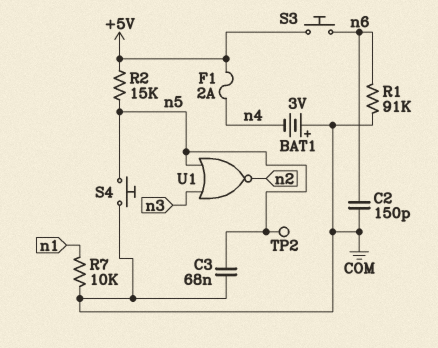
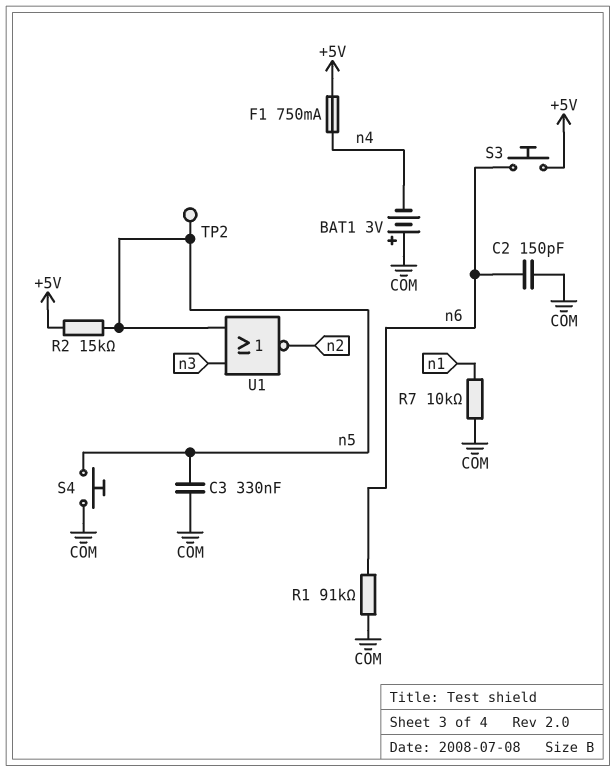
C3: 68nF (COM, n5) -> 330nF (COM, n5)
F1: 2A (+5V, n4) -> 750mA (+5V, n4)

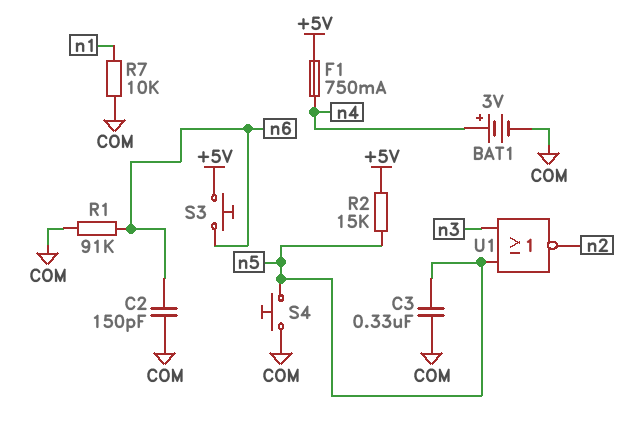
BAT1: 3V (plus COM, minus n4) -> 3V (plus n4, minus COM)
TP2: test point (n5) -> none

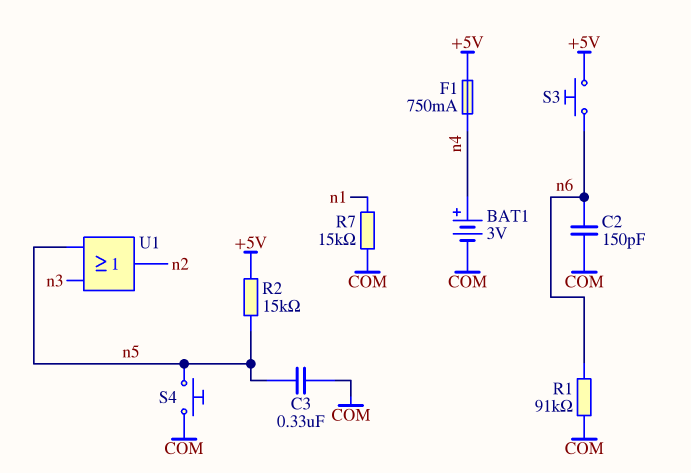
R7: 10k (COM, n1) -> 15k (COM, n1)
U1: NOR (in n3, in n5, out n2) -> OR (in n3, in n5, out n2)

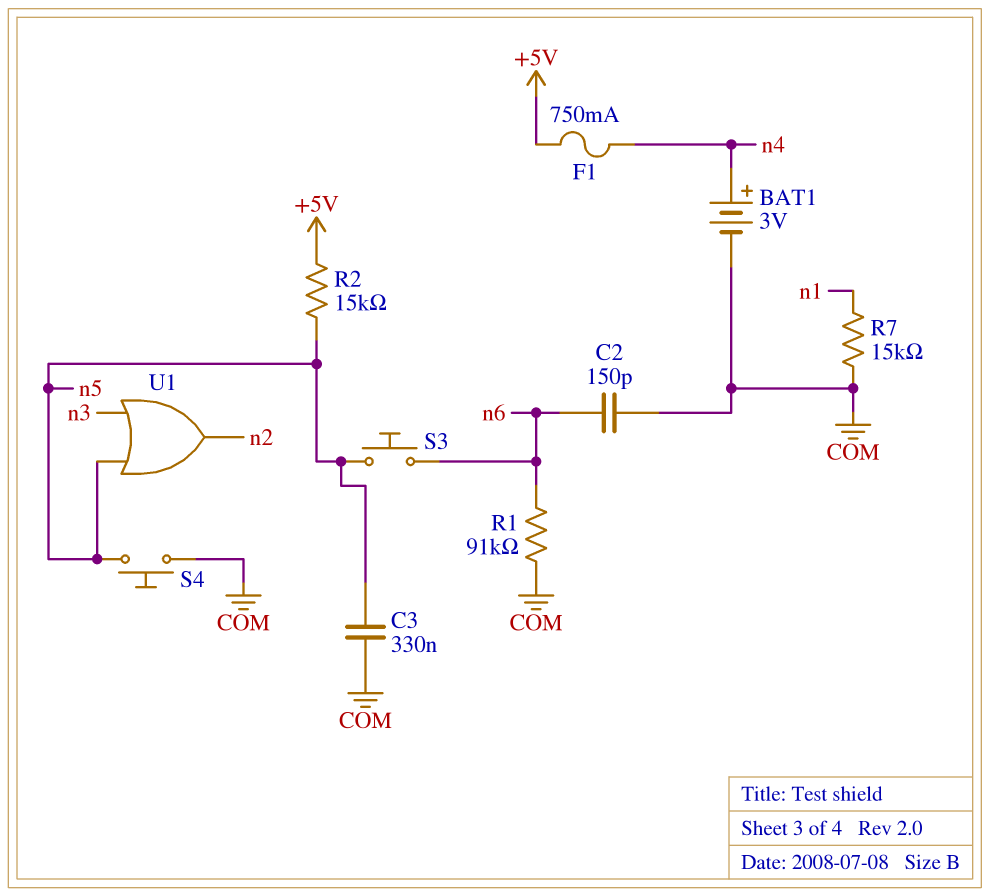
S3: button (+5V, n6) -> button (n5, n6)

